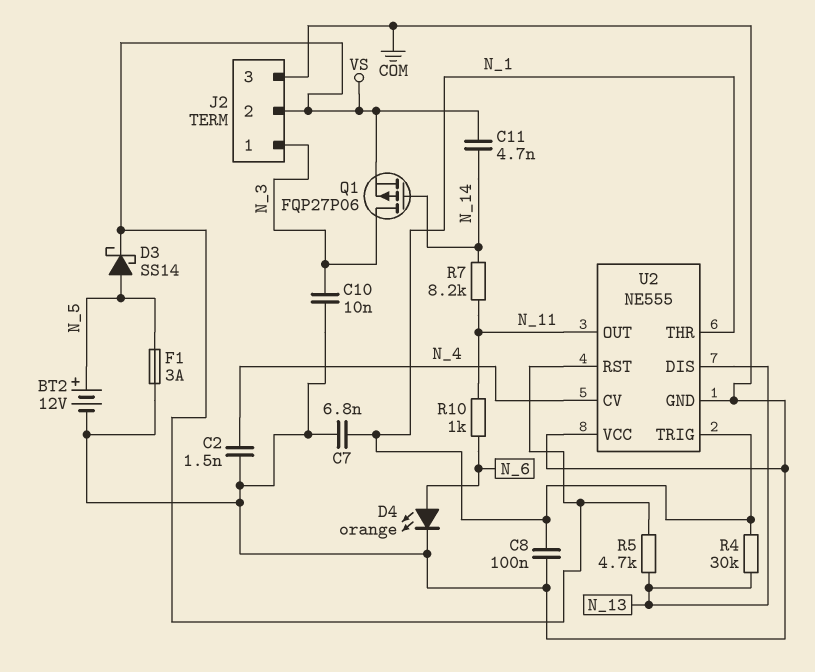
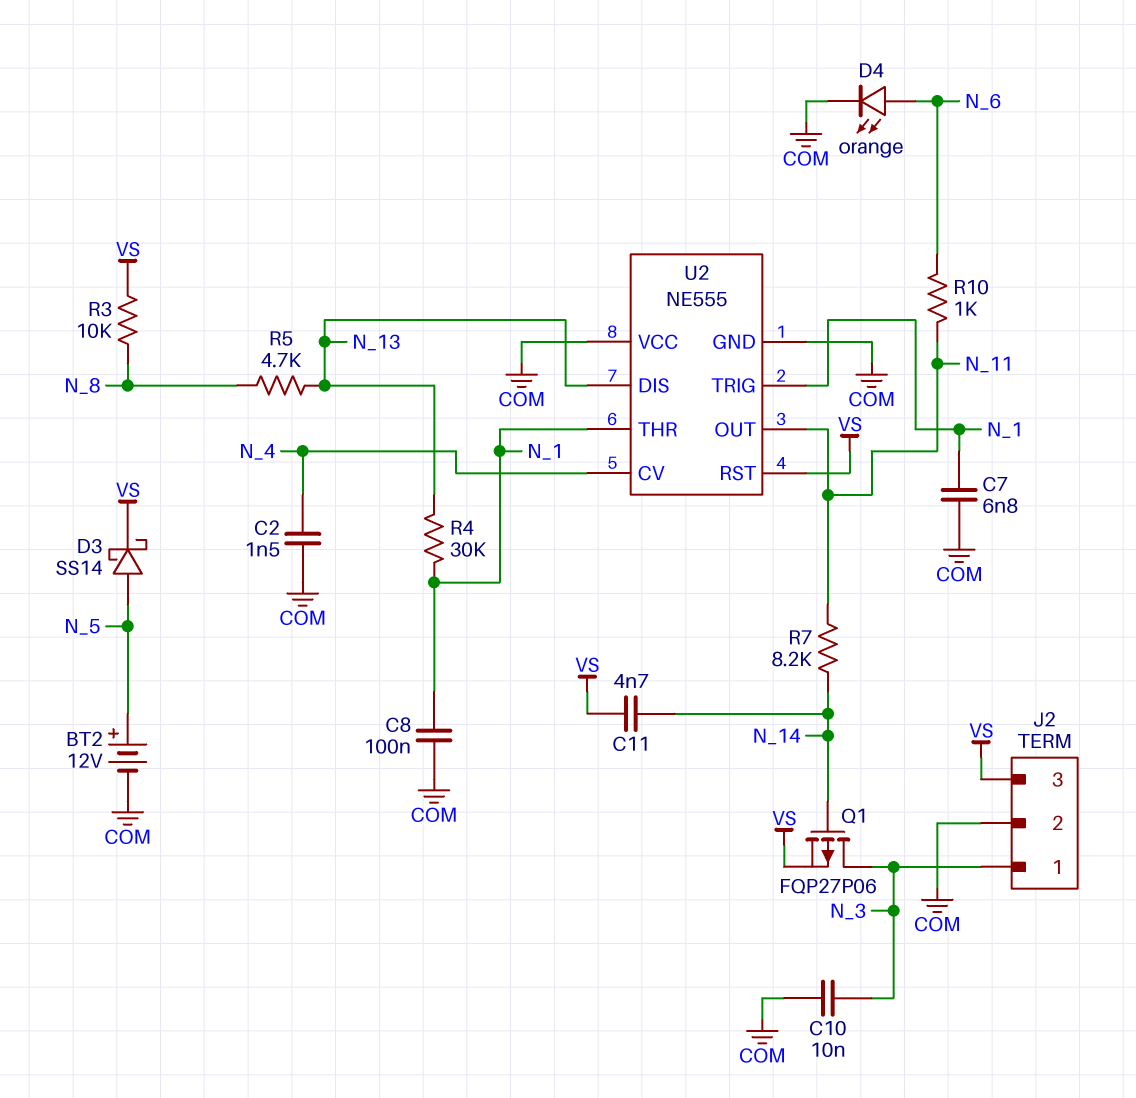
F1: 3A (COM, N_5) -> none
J2 pin 2: VS -> COM
J2 pin 3: COM -> VS
R3: none -> 10k (N_8, VS)
R5: 4.7k (N_13, VS) -> 4.7k (N_8, N_13)

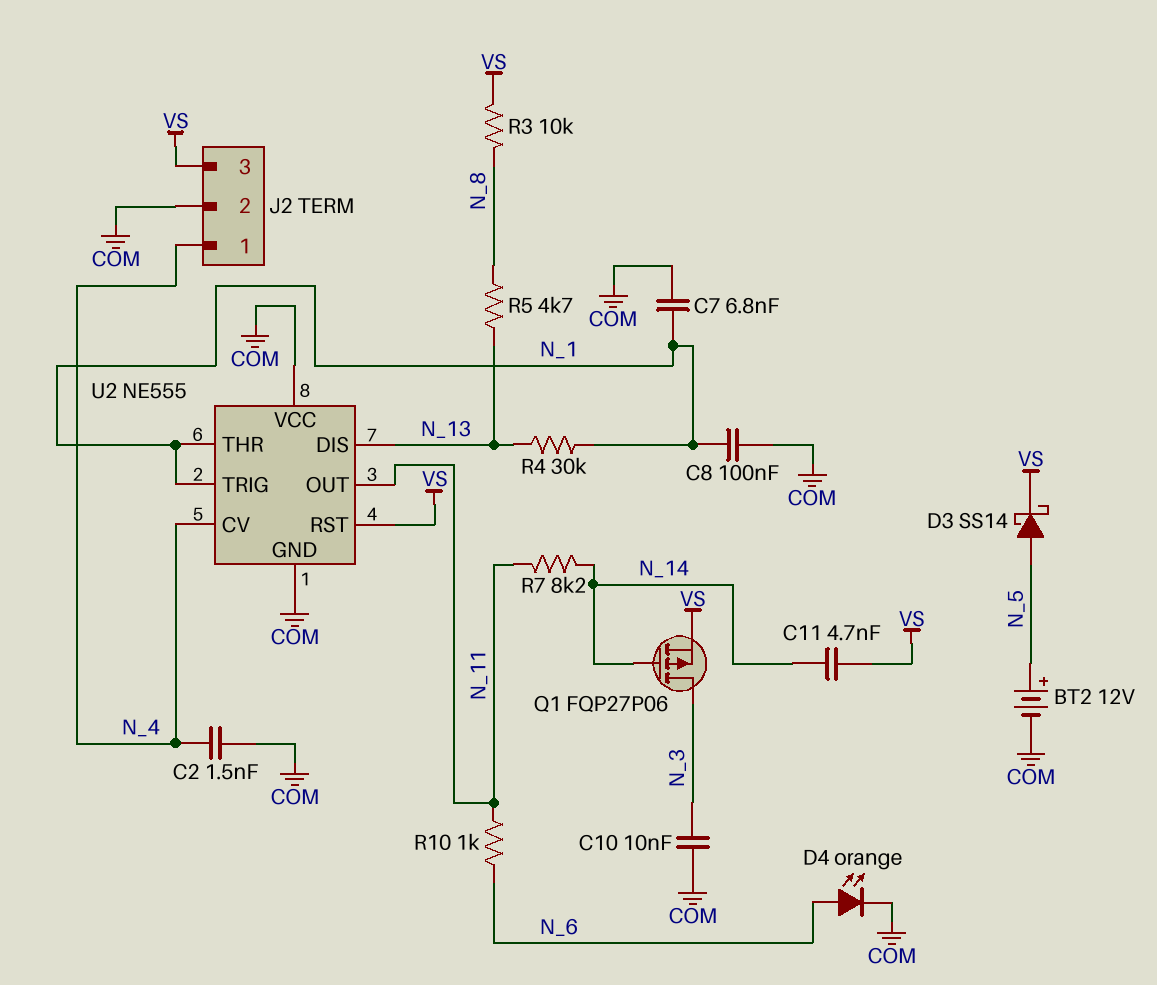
J2 pin 1: N_3 -> N_4

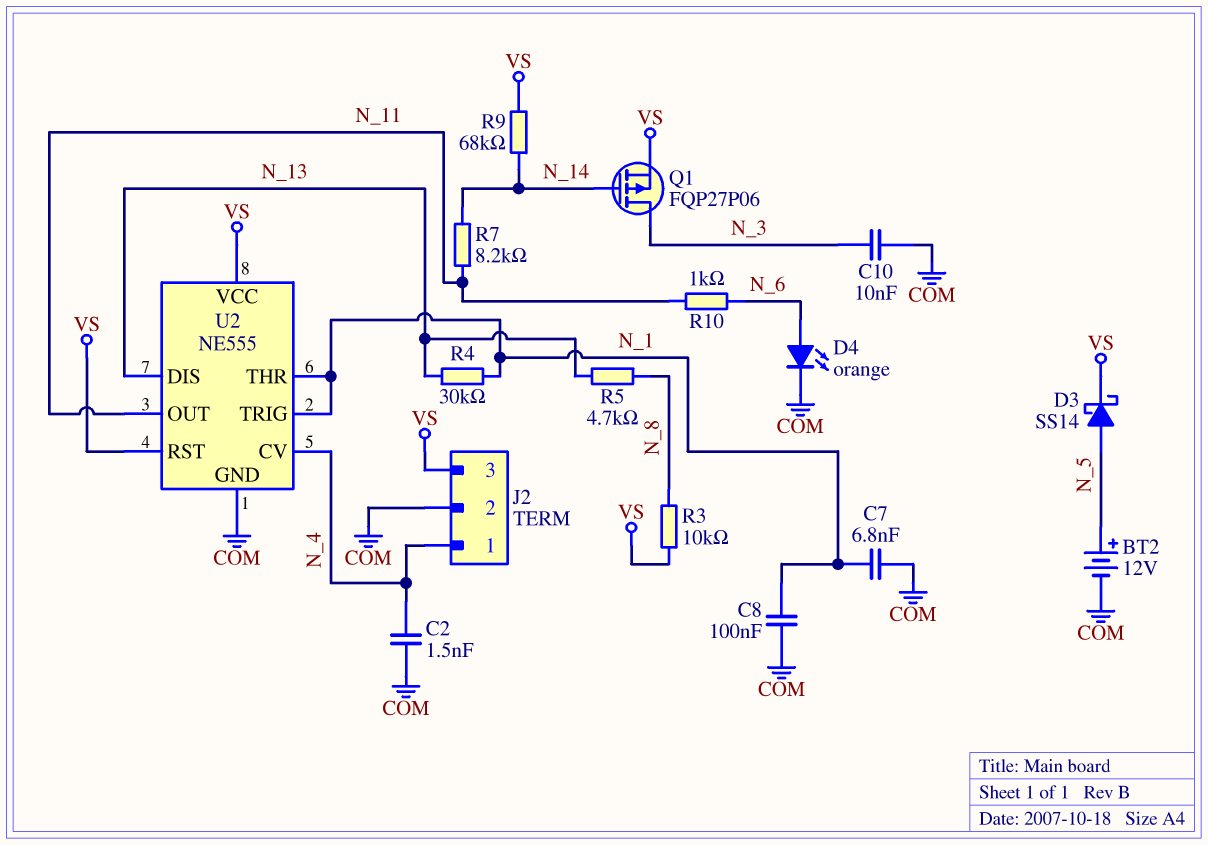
C11: 4.7nF (N_14, VS) -> none
R9: none -> 68k (N_14, VS)
U2 pin VCC: COM -> VS

